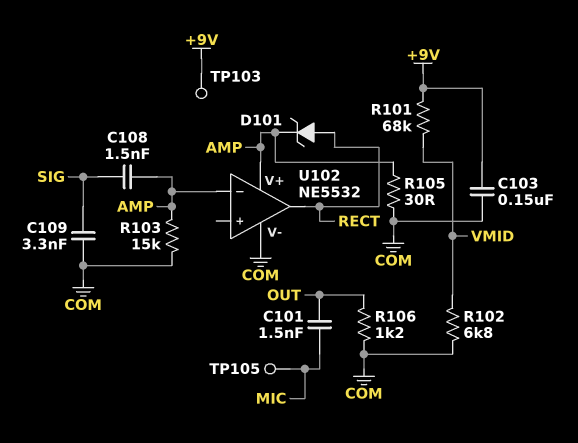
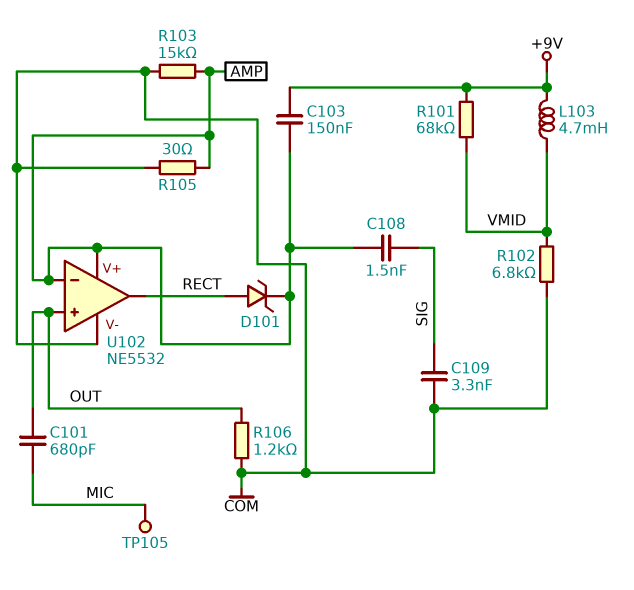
C101: 1.5nF (MIC, OUT) -> 680pF (MIC, OUT)
C103: 150nF (+9V, COM) -> 150nF (+9V, AMP)
L103: none -> 4.7mH (+9V, VMID)
TP103: test point (+9V) -> none
U102 pin in+: none -> OUT

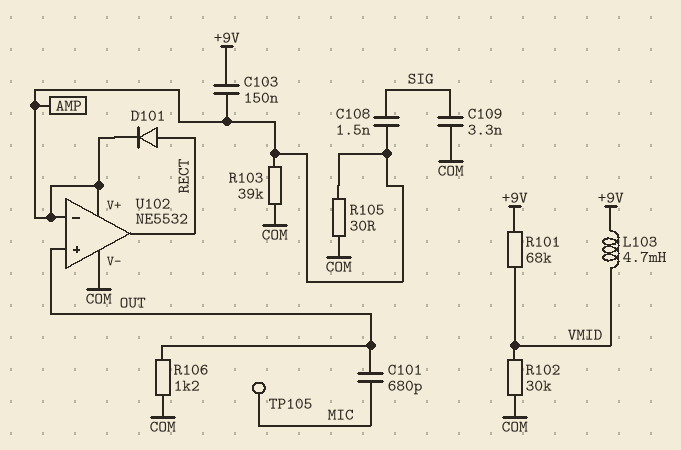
D101: zener (A RECT, K AMP) -> diode (A RECT, K AMP)
R102: 6.8k (COM, VMID) -> 30k (COM, VMID)
R103: 15k (AMP, COM) -> 39k (AMP, COM)

